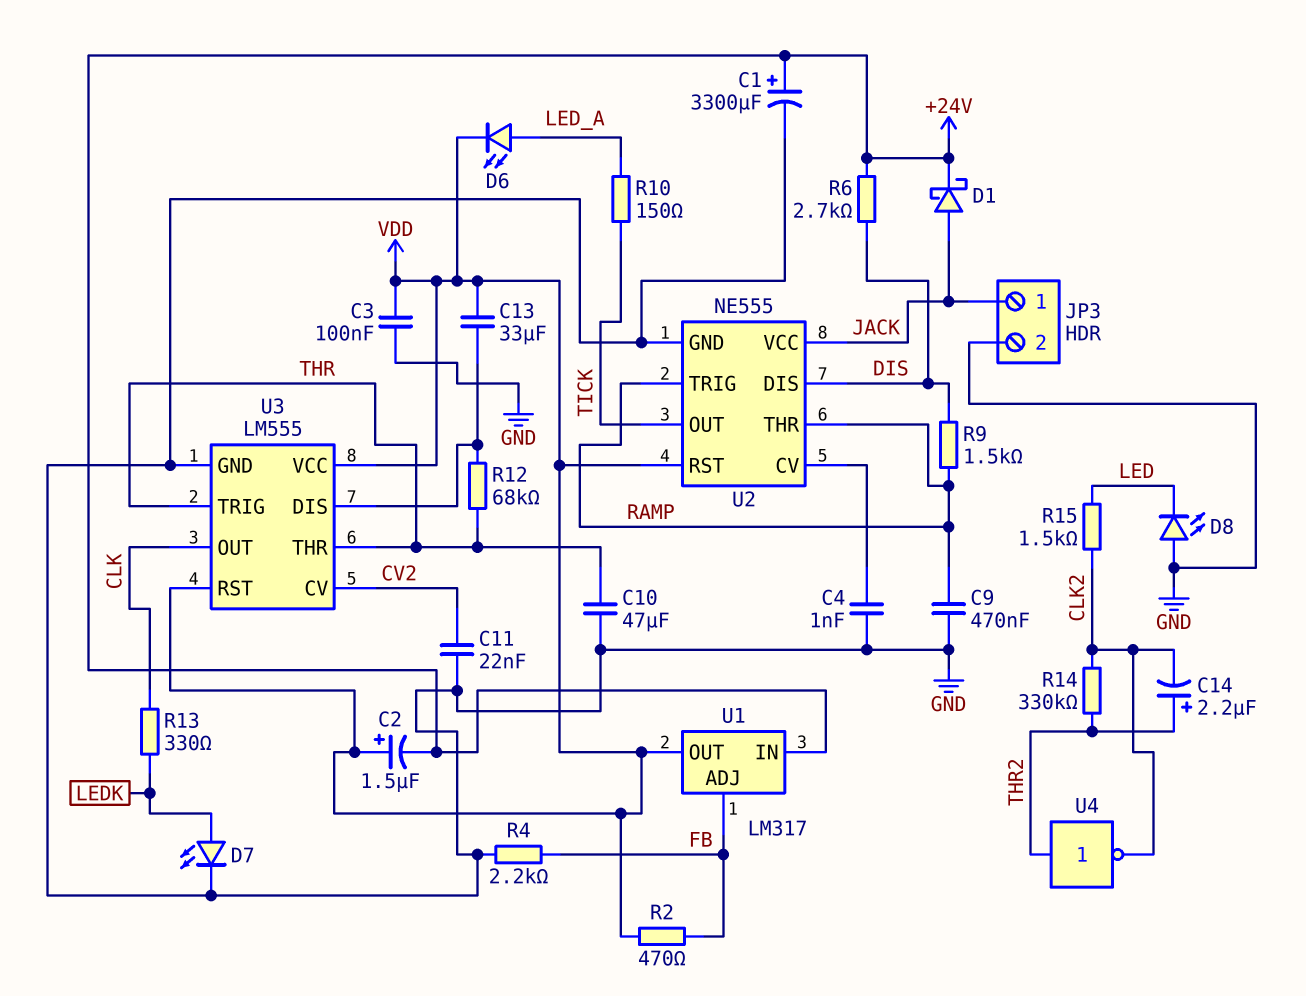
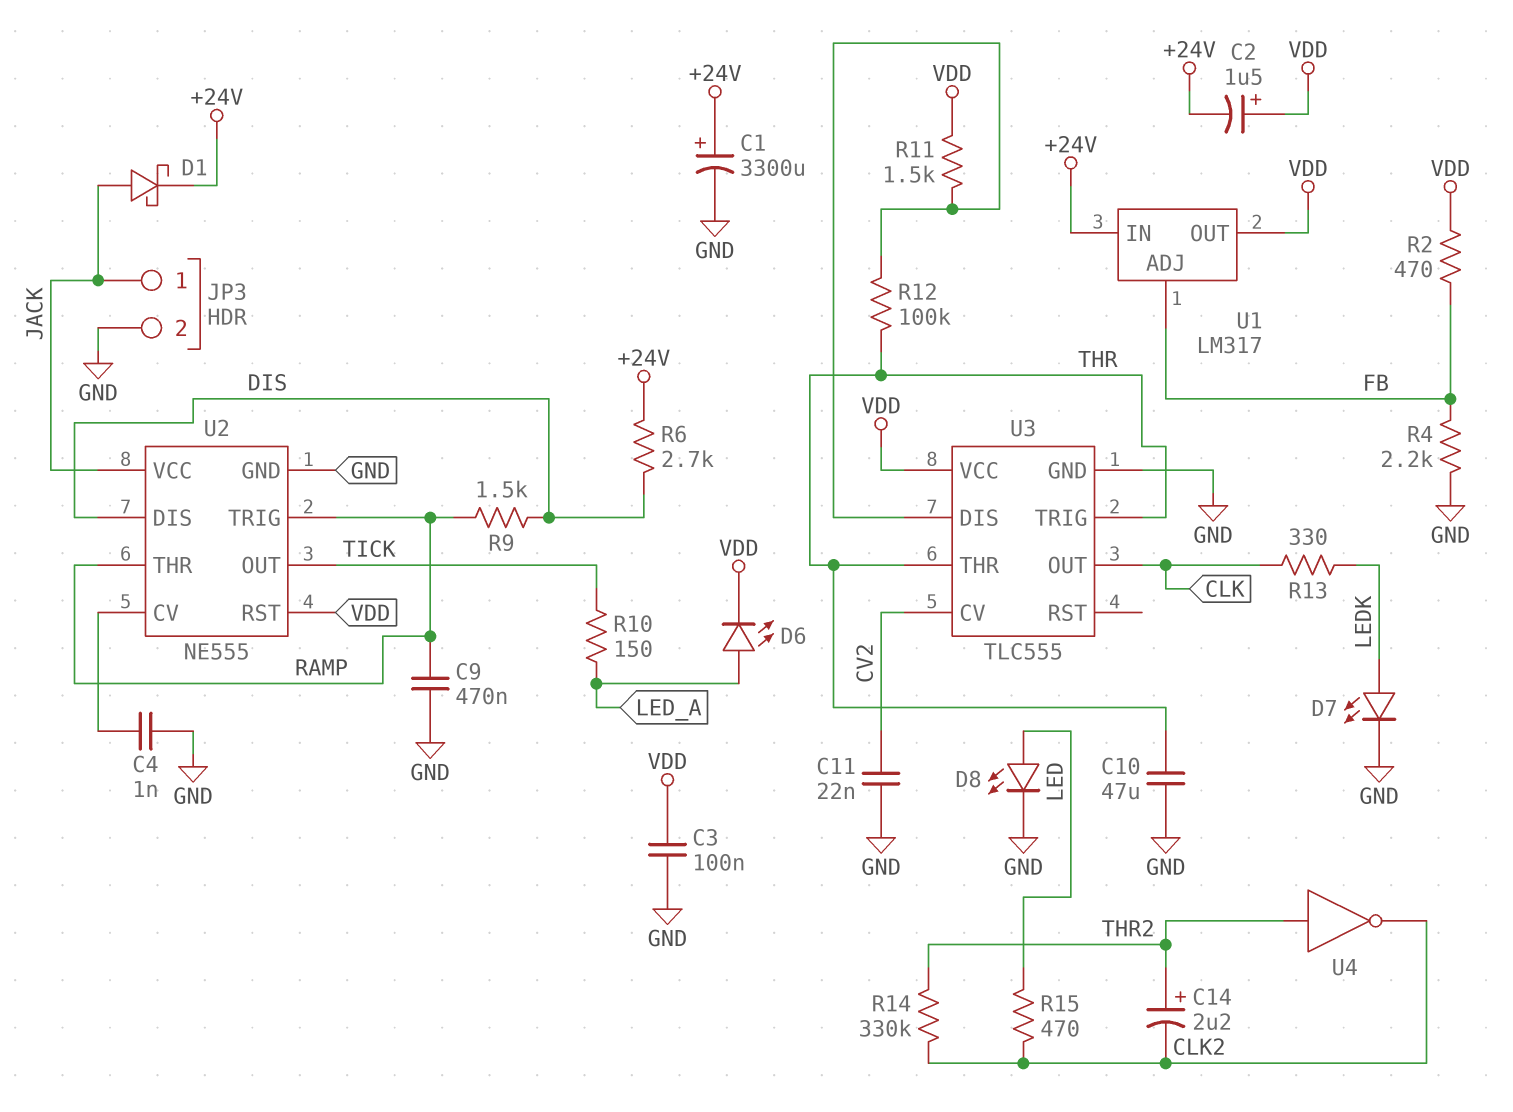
C13: 33uF (U3/DIS, VDD) -> none
D8: LED (A GND, K LED) -> LED (A LED, K GND)
R11: none -> 1.5k (U3/DIS, VDD)
R12: 68k (THR, U3/DIS) -> 100k (THR, U3/DIS)
R15: 1.5k (CLK2, LED) -> 470 (CLK2, LED)
U3: LM555 -> TLC555
U3 pin RST: VDD -> none

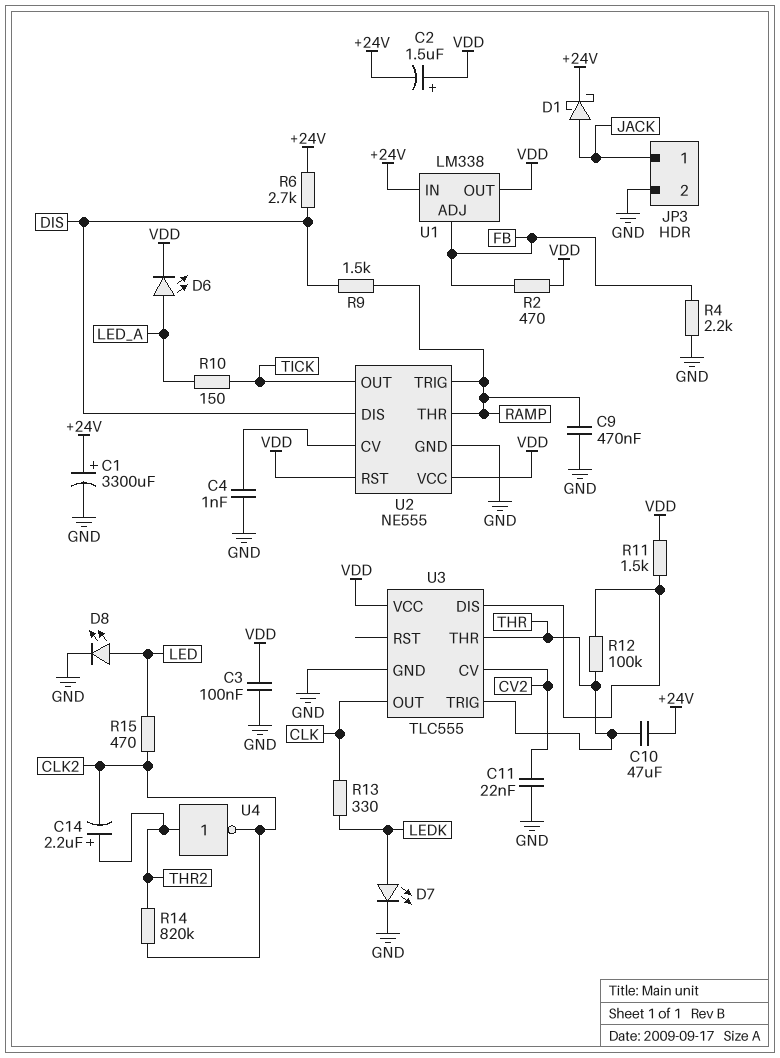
C10: 47uF (GND, THR) -> 47uF (+24V, THR)
R14: 330k (CLK2, THR2) -> 820k (CLK2, THR2)
U1: LM317 -> LM338
U2 pin VCC: JACK -> VDD

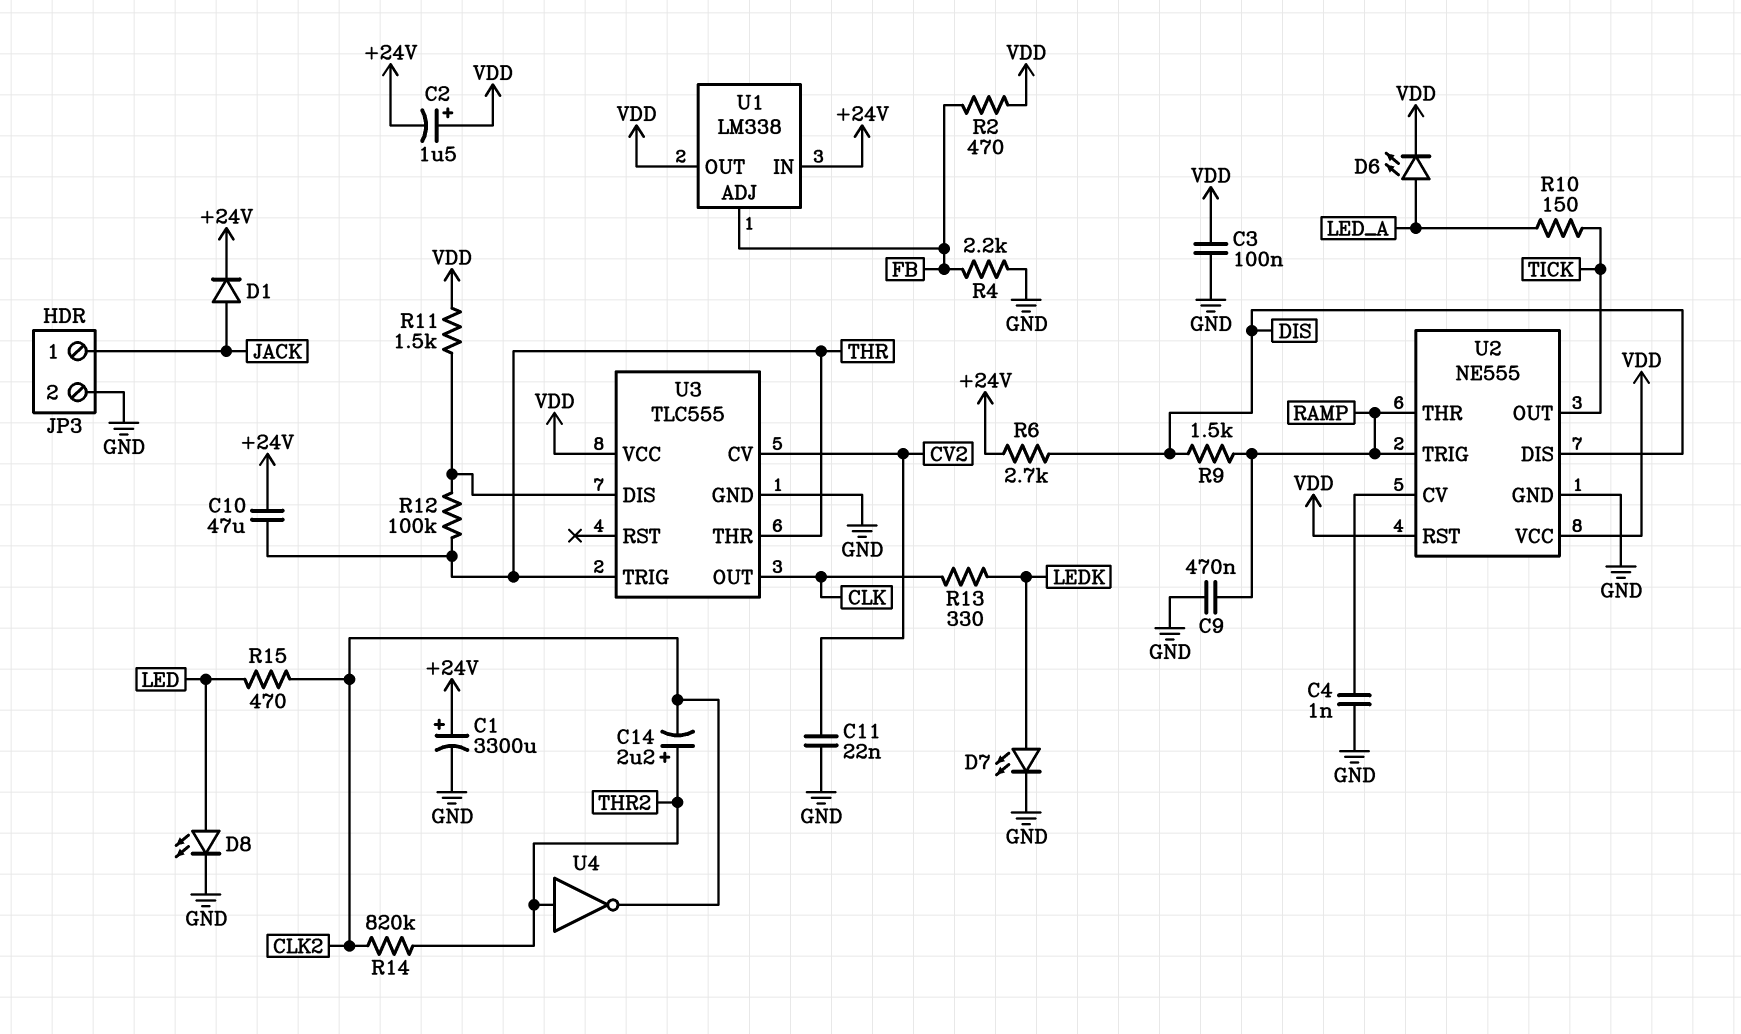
D1: schottky (A JACK, K +24V) -> diode (A JACK, K +24V)

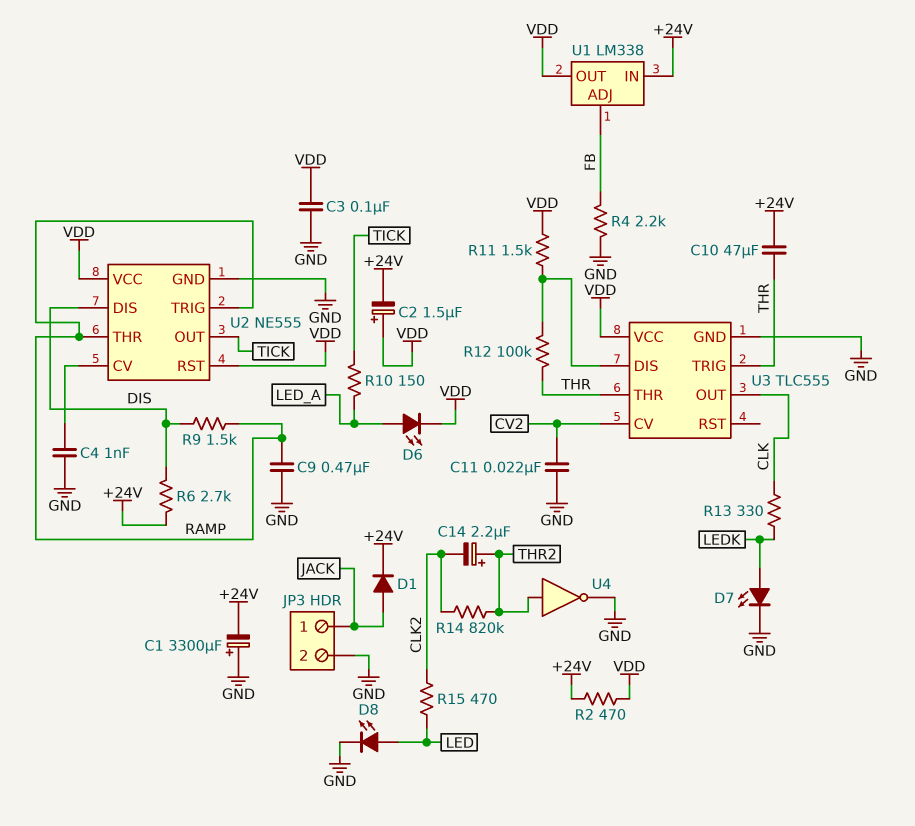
C1: 3300uF (plus +24V, minus GND) -> 3300uF (plus GND, minus +24V)
R2: 470 (FB, VDD) -> 470 (+24V, VDD)
U4: NOT (in THR2, out CLK2) -> NOT (in THR2, out GND)

